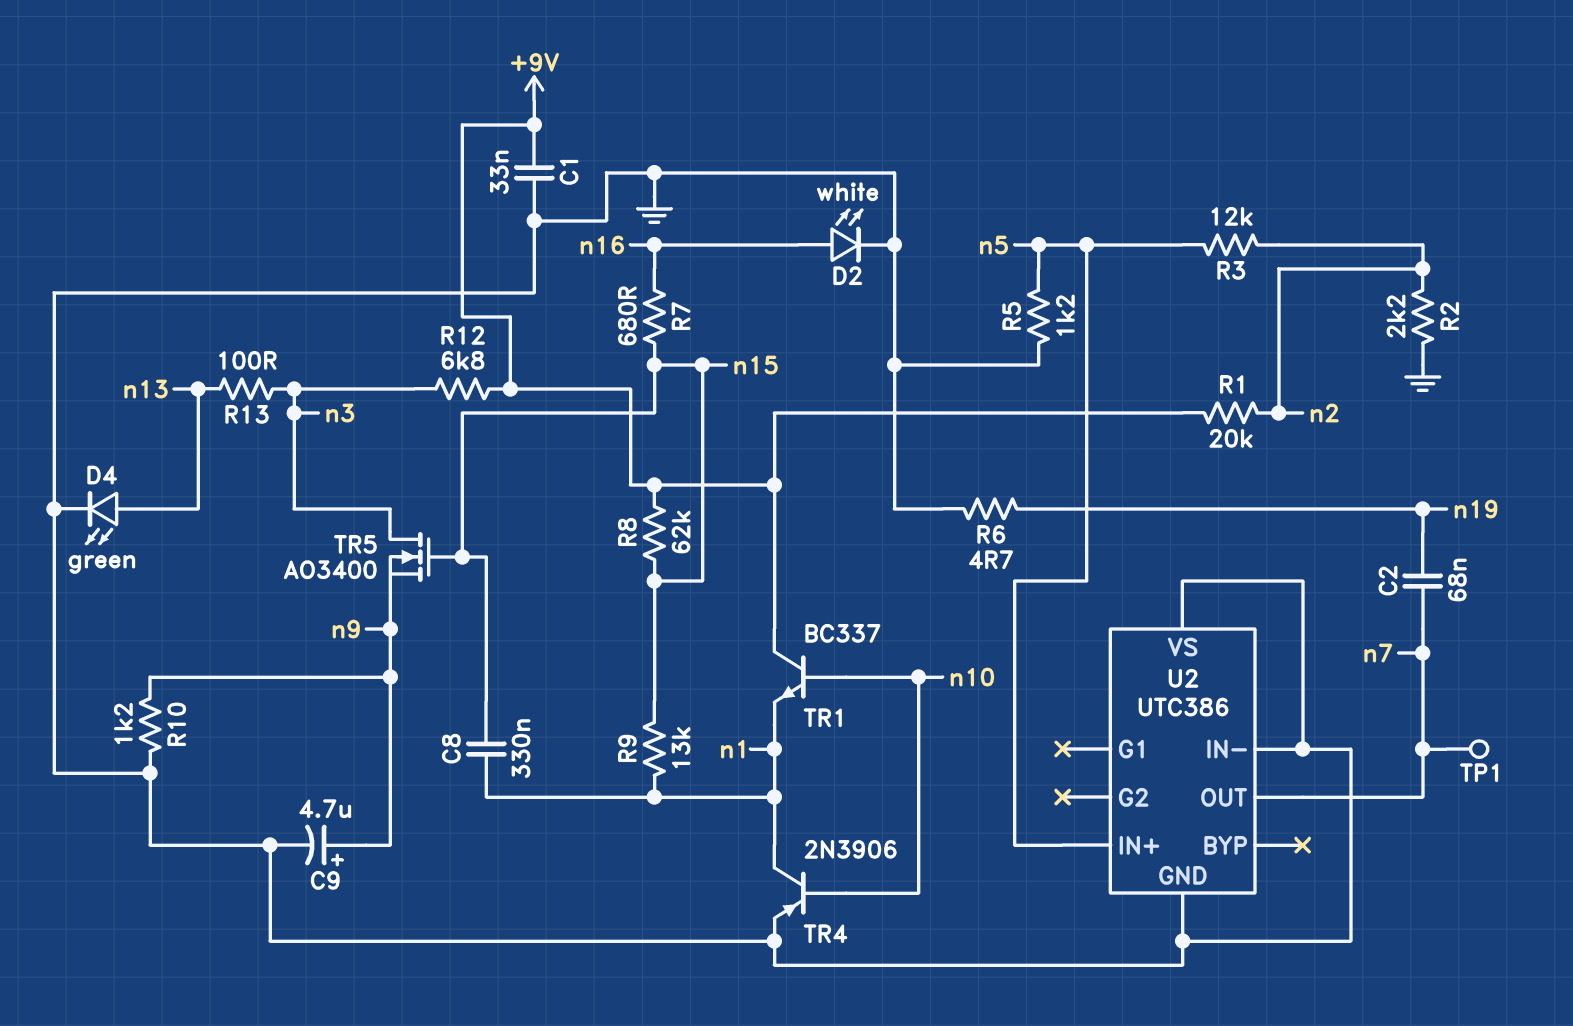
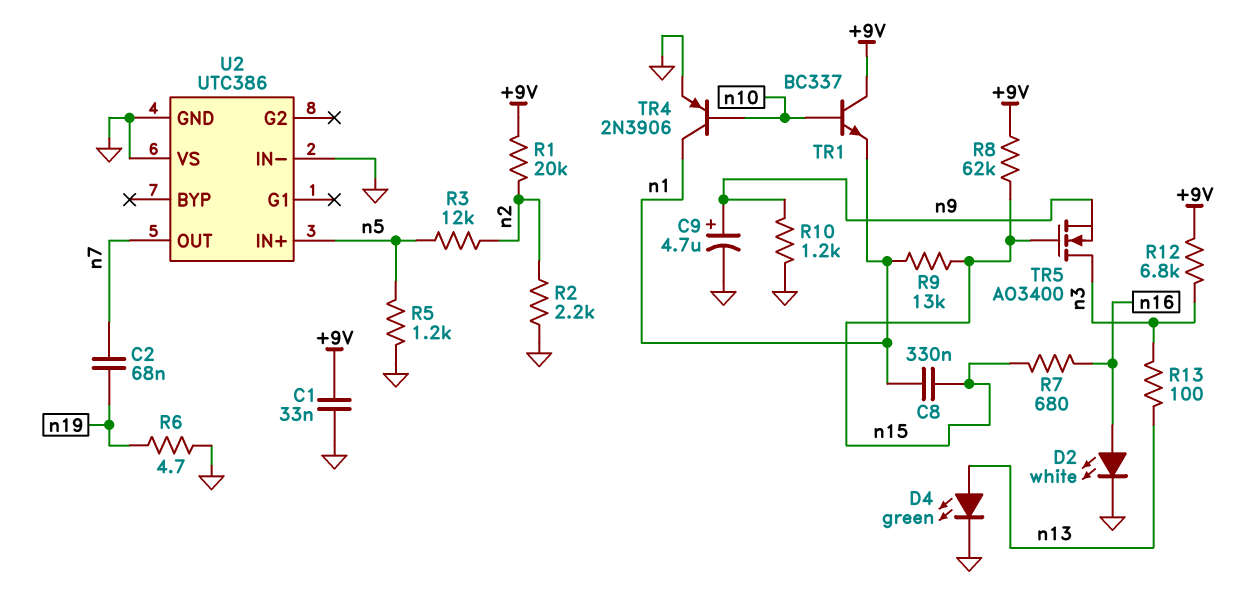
TP1: test point (n7) -> none

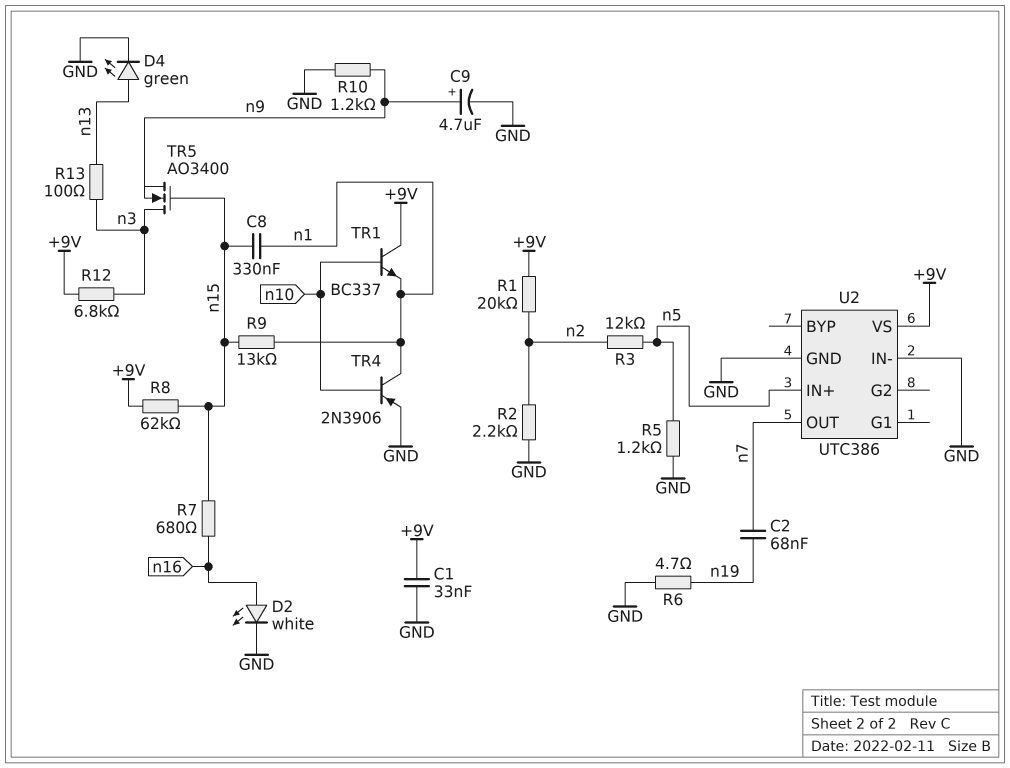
U2 pin VS: GND -> +9V

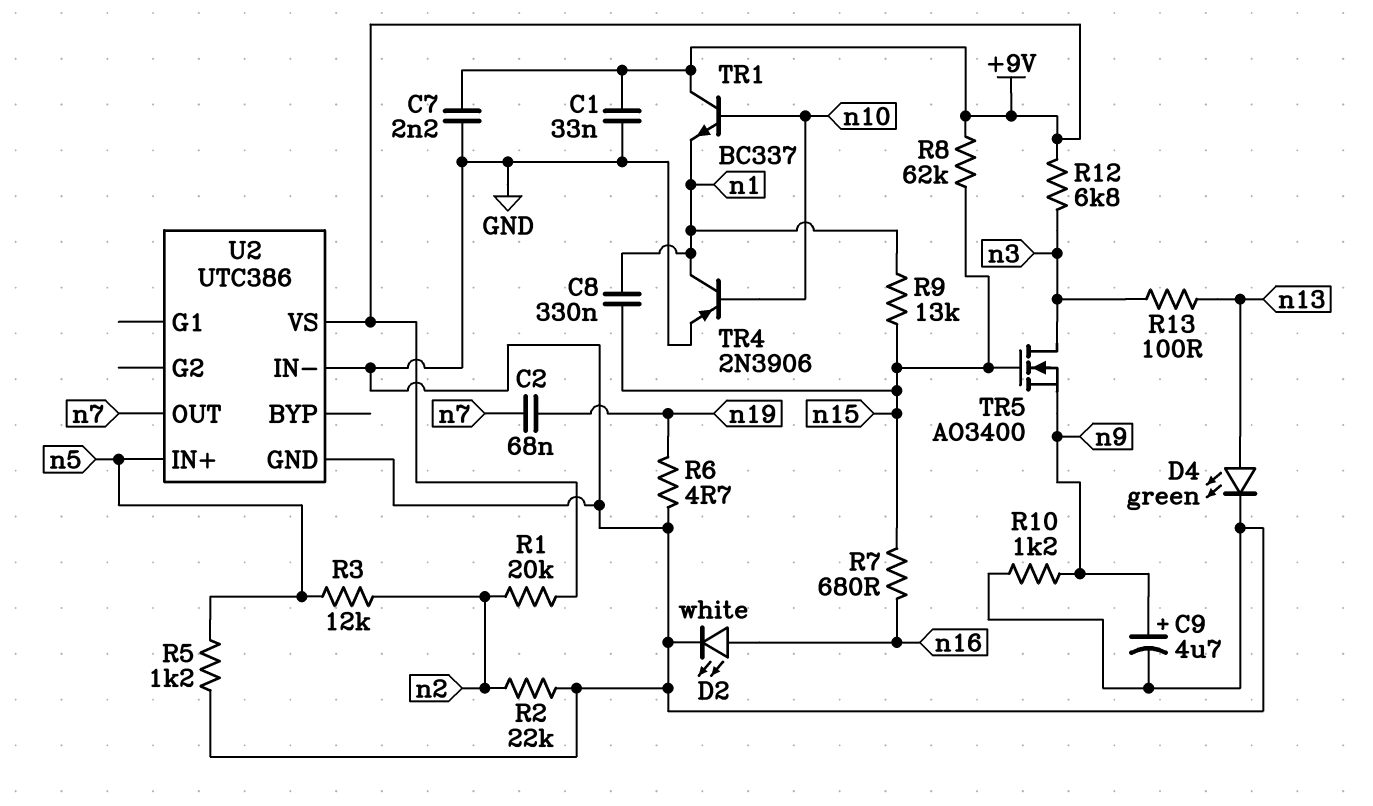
C7: none -> 2.2nF (+9V, GND)
R2: 2.2k (GND, n2) -> 22k (GND, n2)

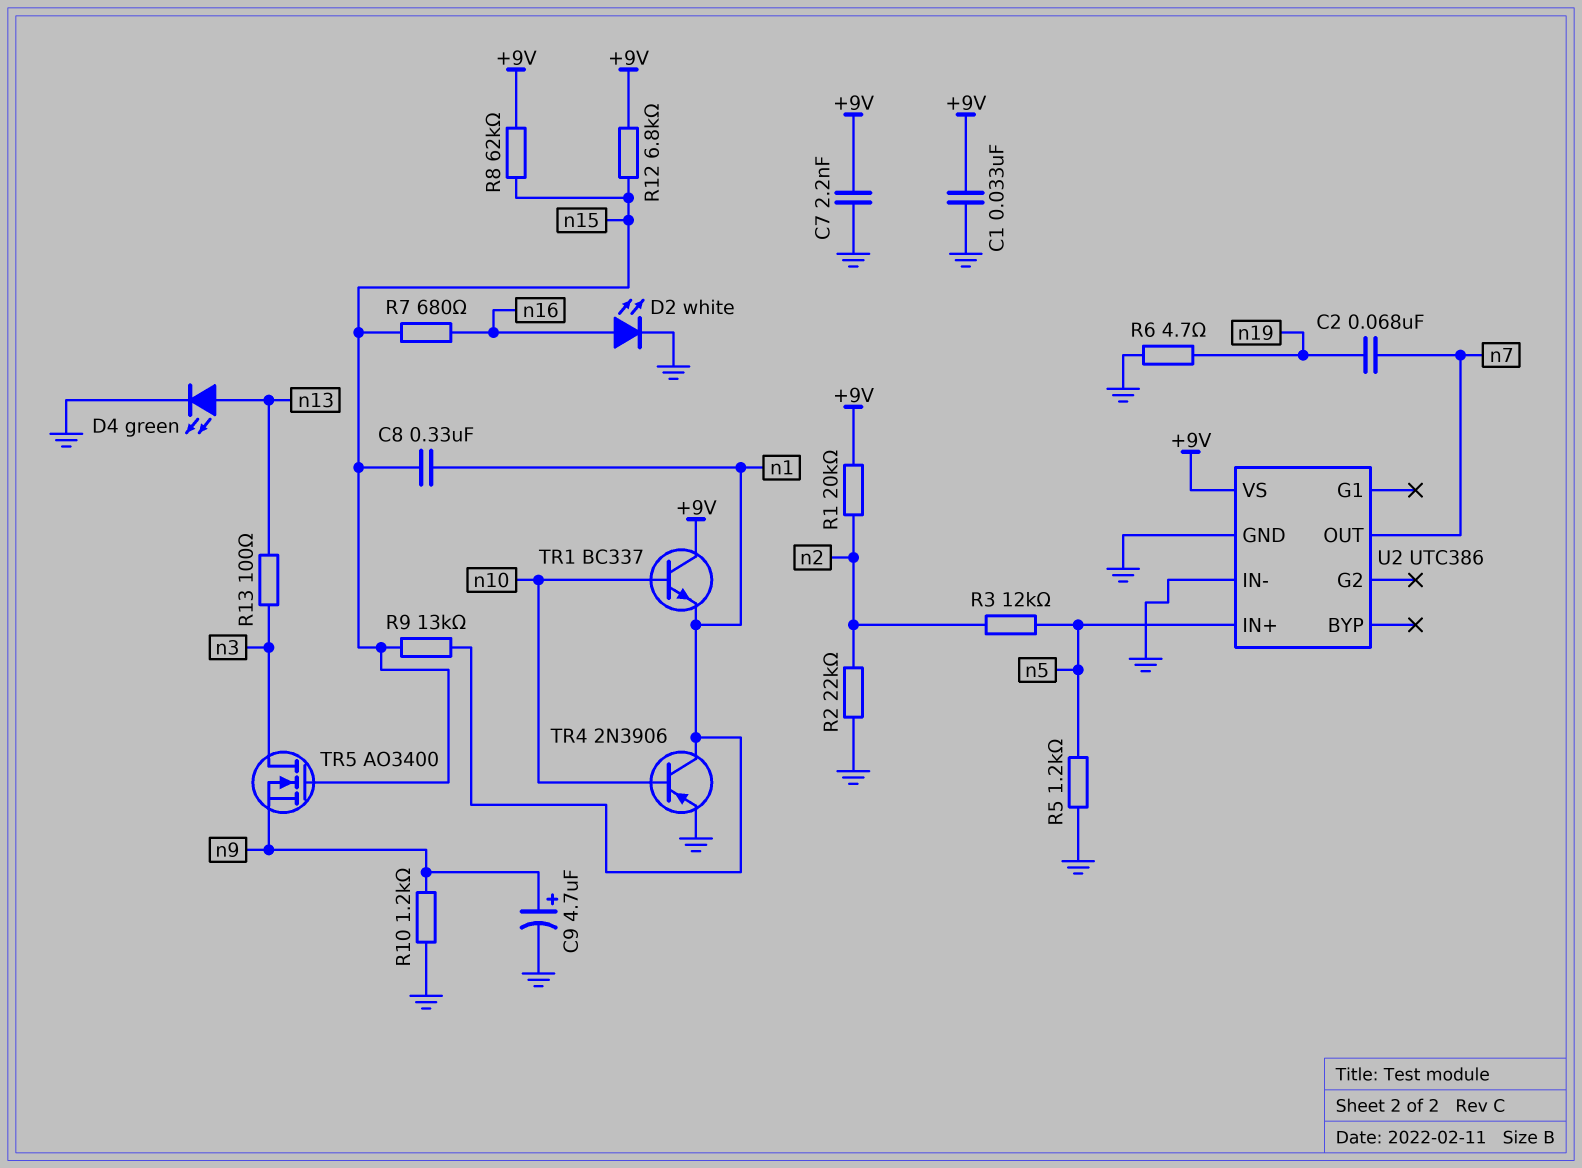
R12: 6.8k (+9V, n3) -> 6.8k (+9V, n15)

